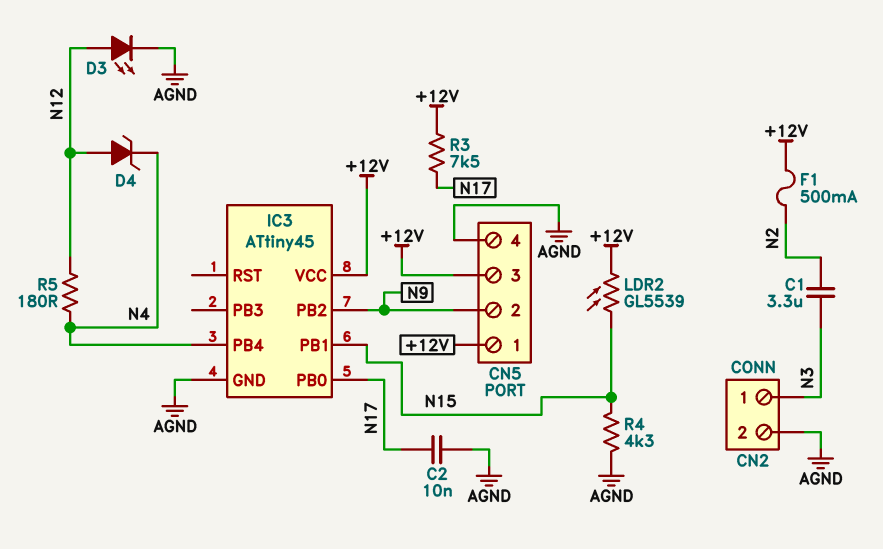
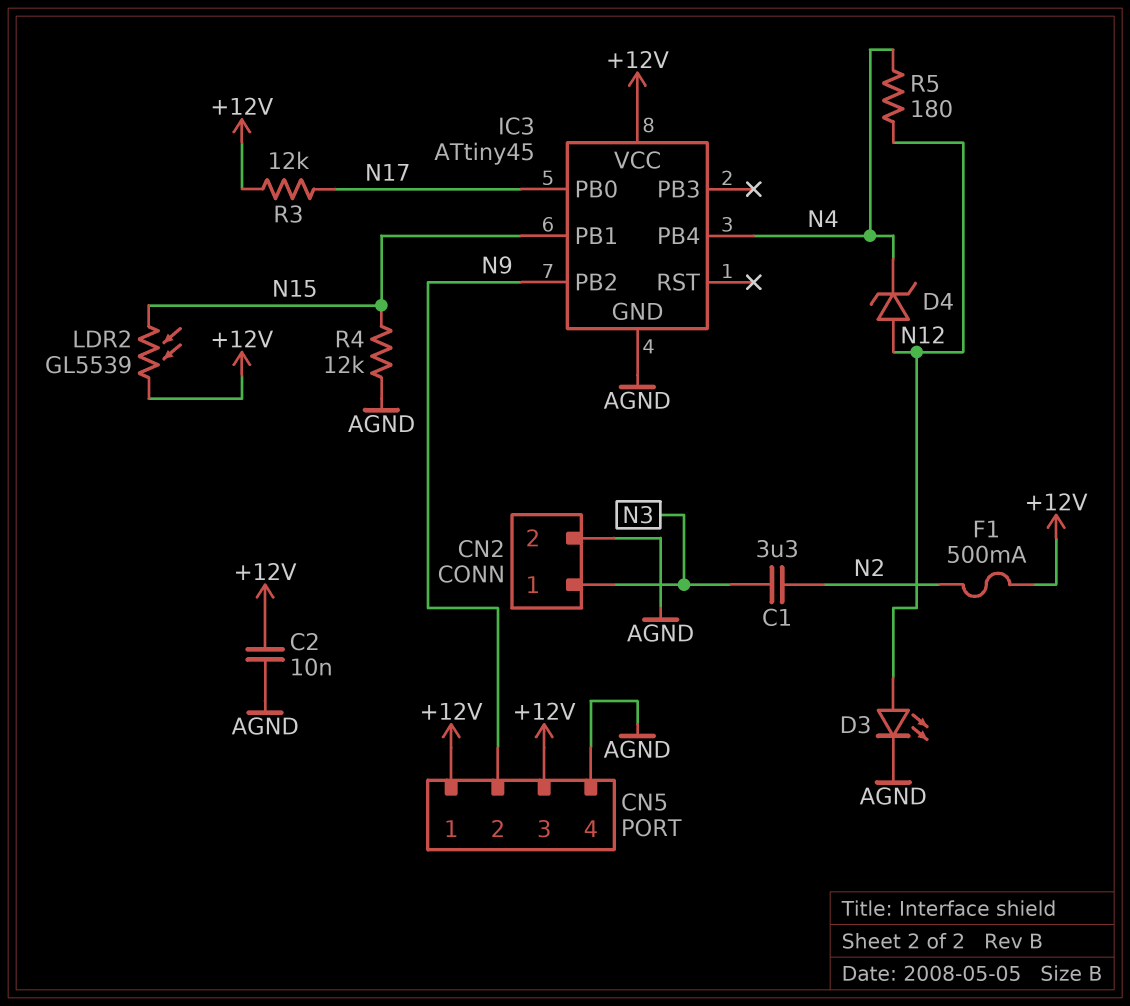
C2: 10nF (AGND, N17) -> 10nF (+12V, AGND)
R3: 7.5k (+12V, N17) -> 12k (+12V, N17)
R4: 4.3k (AGND, N15) -> 12k (AGND, N15)

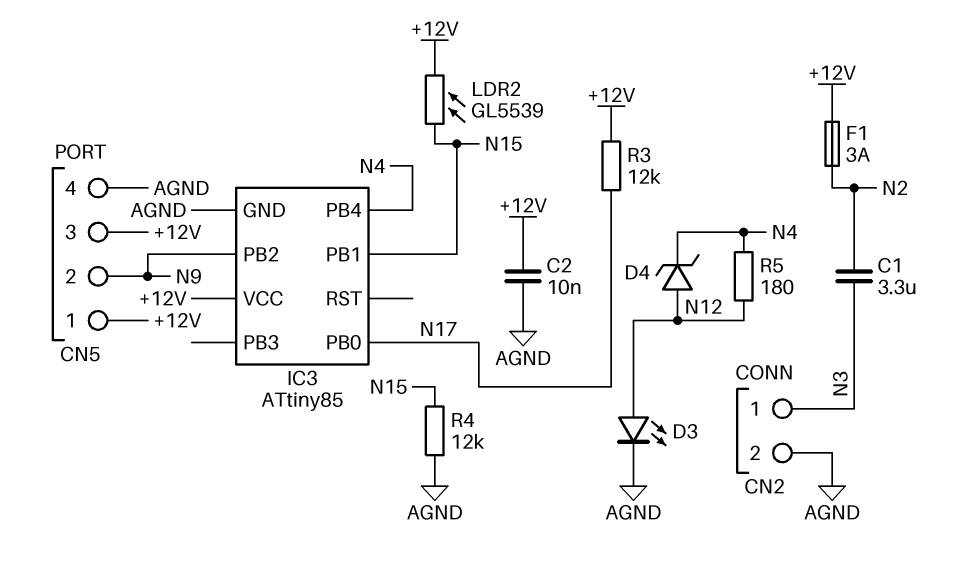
F1: 500mA (+12V, N2) -> 3A (+12V, N2)
IC3: ATtiny45 -> ATtiny85

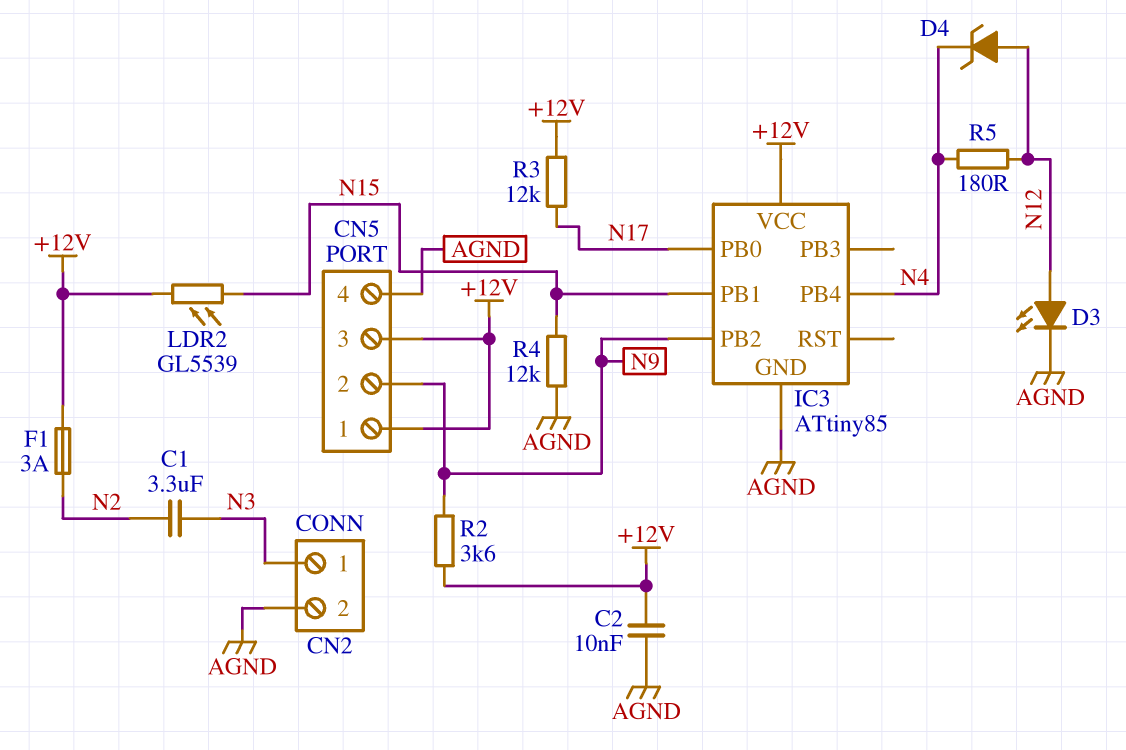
R2: none -> 3.6k (+12V, N9)

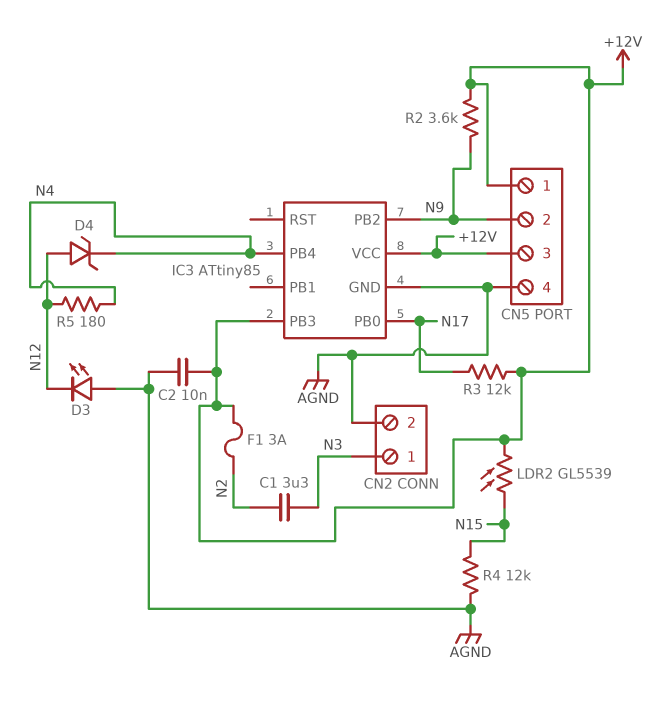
D3: LED (A N12, K AGND) -> LED (A AGND, K N12)
IC3 pin PB1: N15 -> none
IC3 pin PB3: none -> +12V

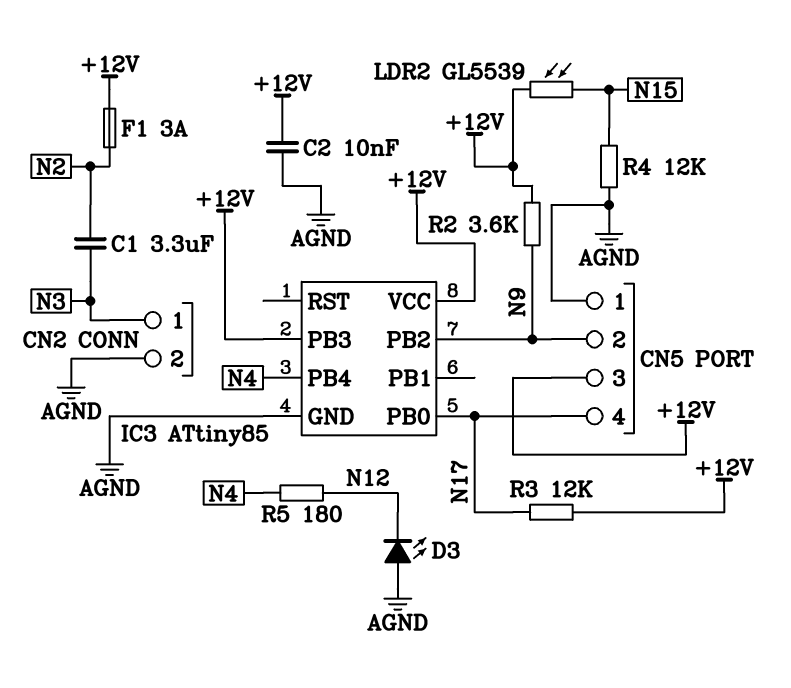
CN5 pin 1: +12V -> AGND
CN5 pin 4: AGND -> N17
D4: zener (A N12, K N4) -> none

